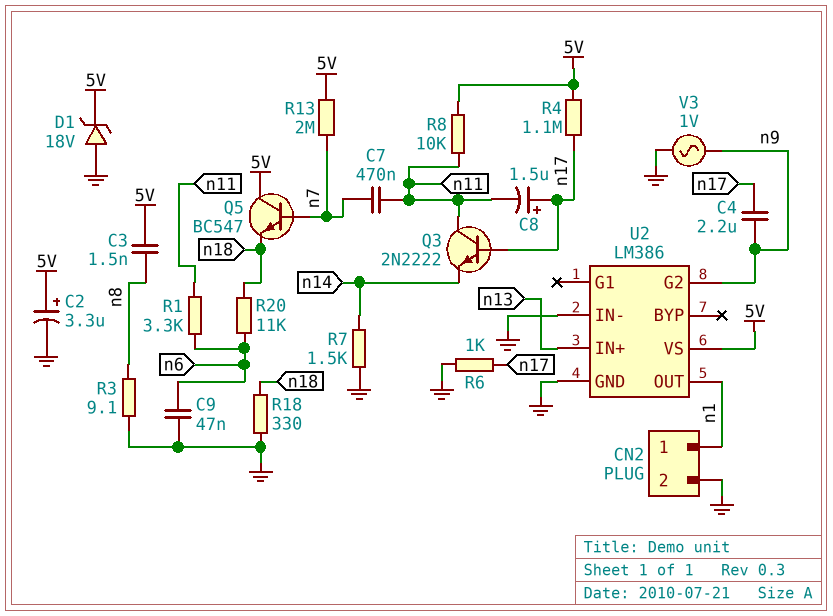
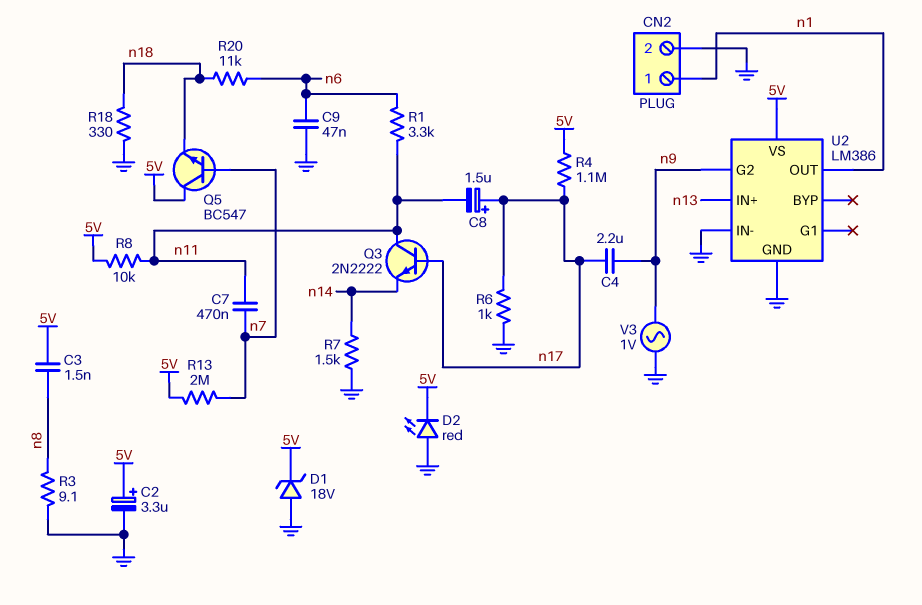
D2: none -> LED red (A GND, K 5V)

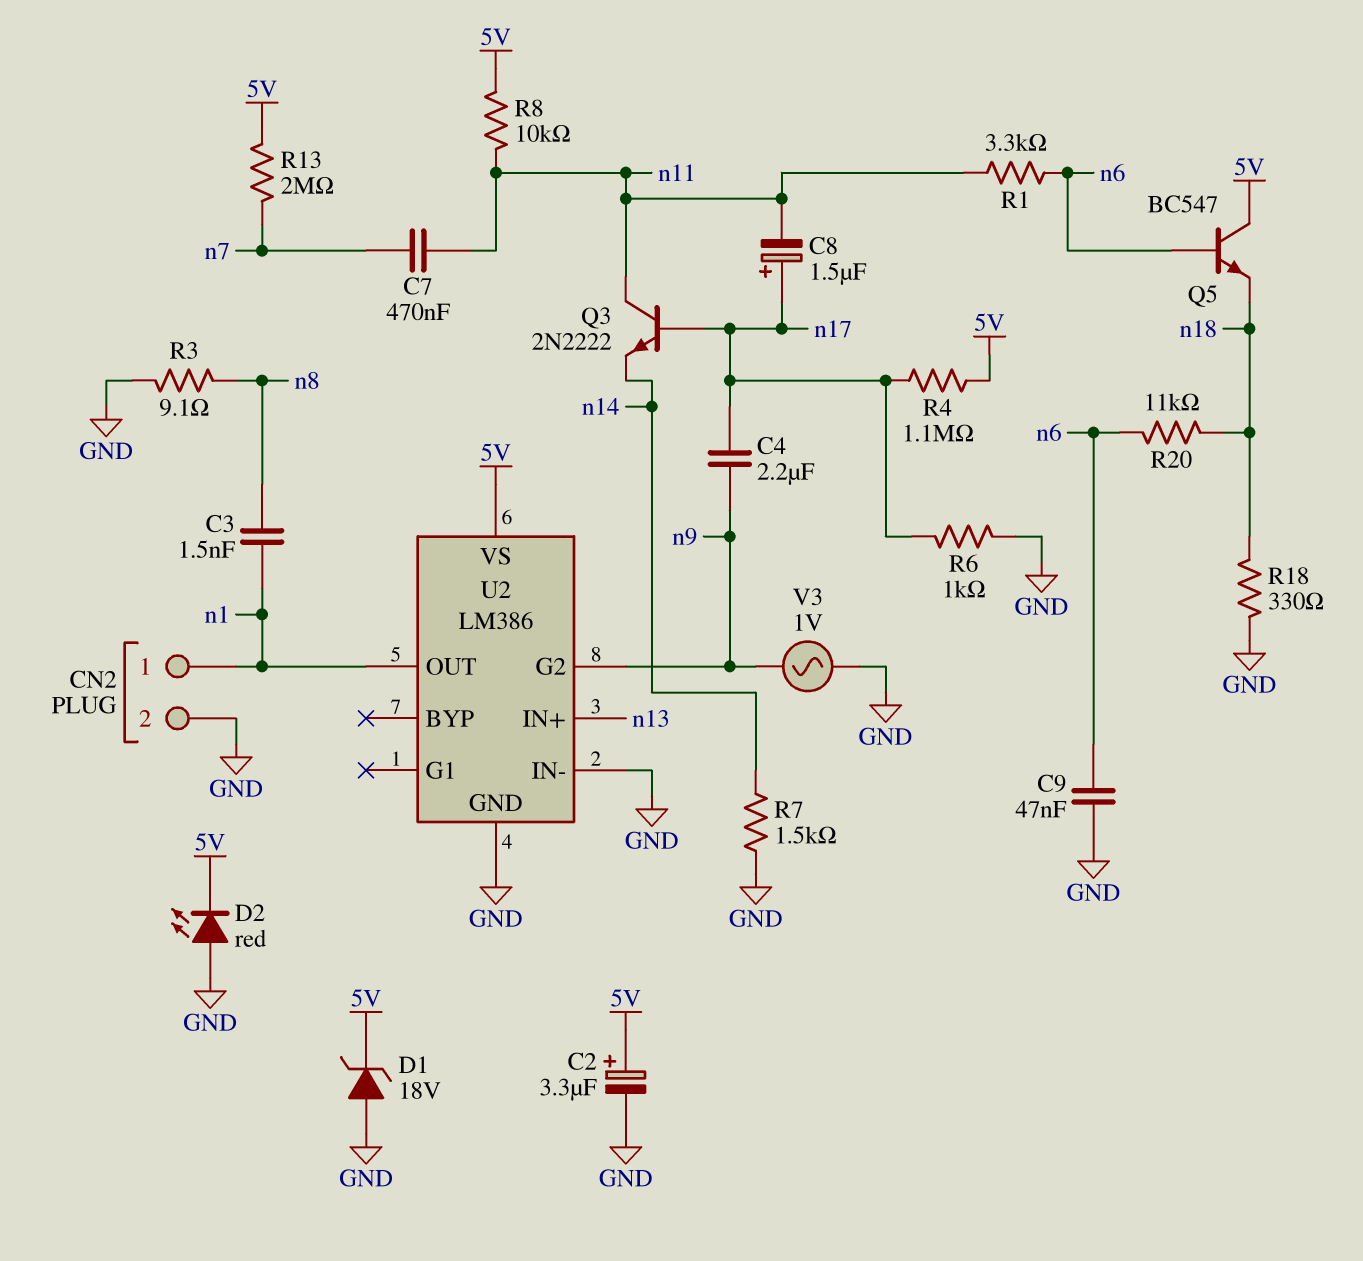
C3: 1.5nF (5V, n8) -> 1.5nF (n1, n8)
Q5: NPN BC547 (B n7, C 5V, E n18) -> NPN BC547 (B n6, C 5V, E n18)

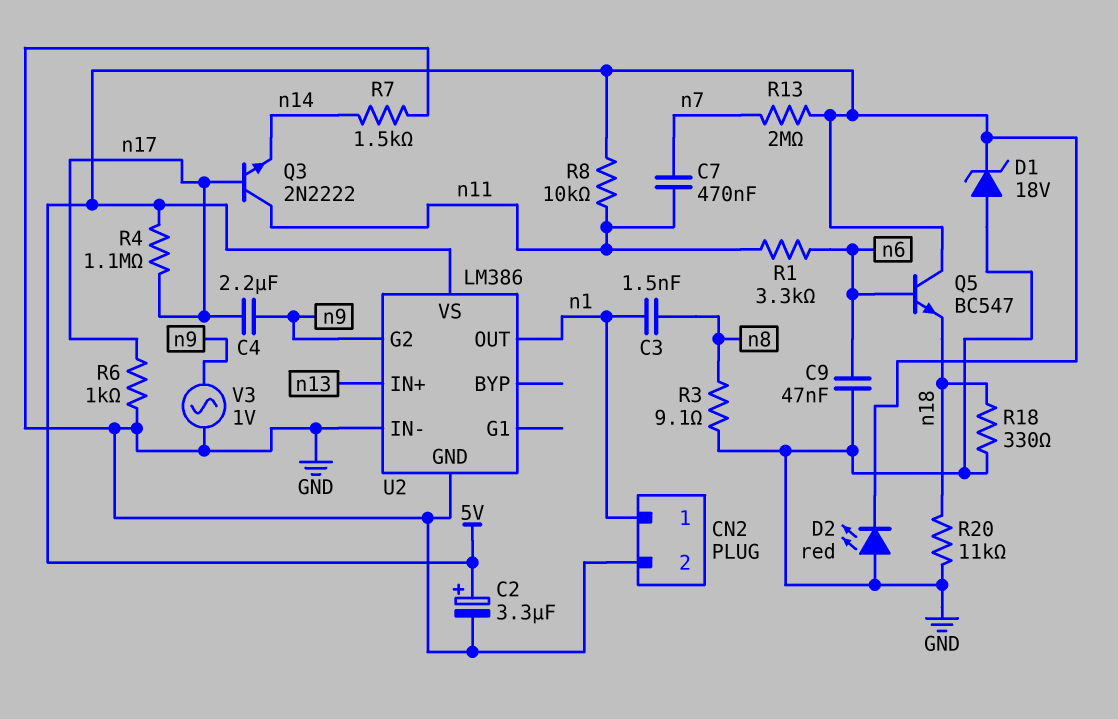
C8: 1.5uF (plus n17, minus n11) -> none
R20: 11k (n6, n18) -> 11k (GND, n18)

